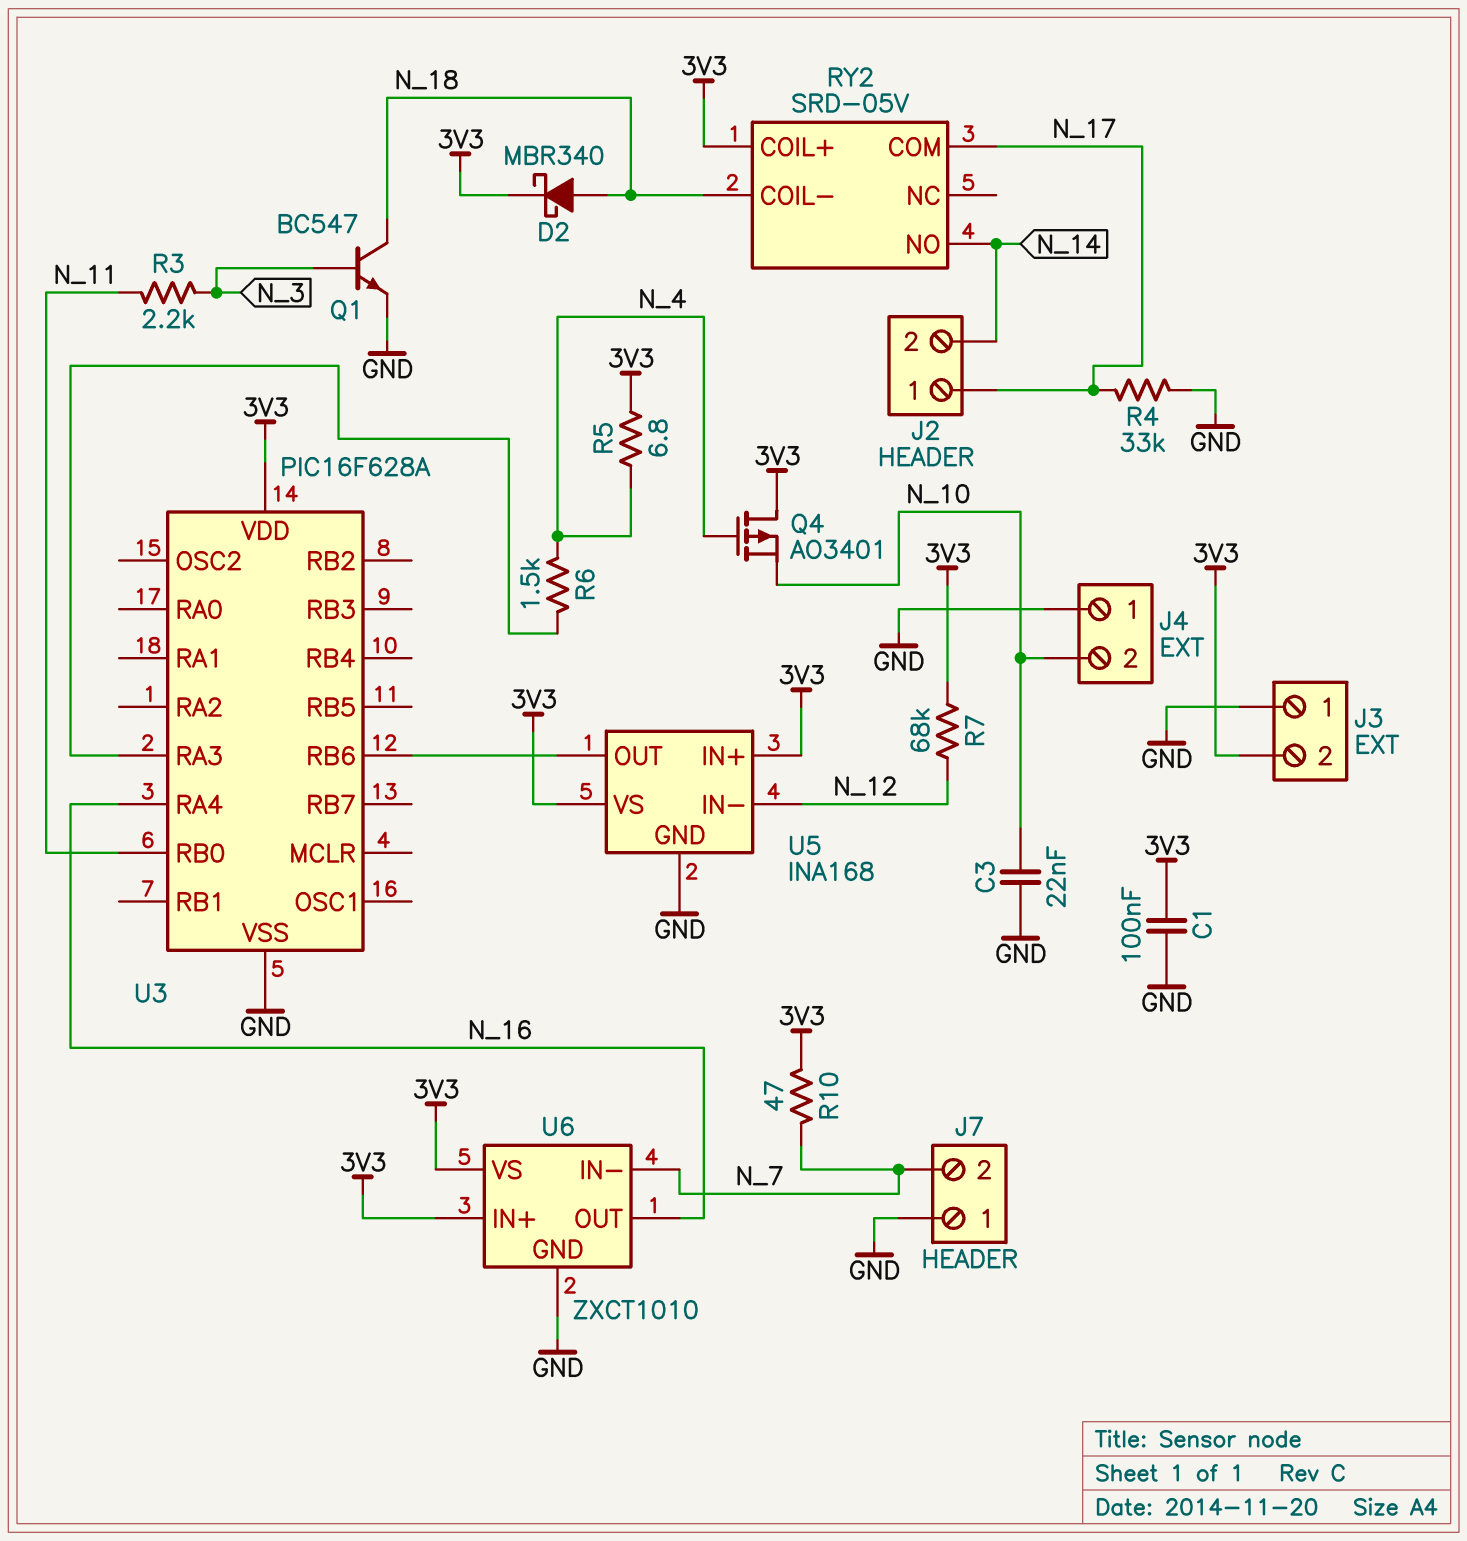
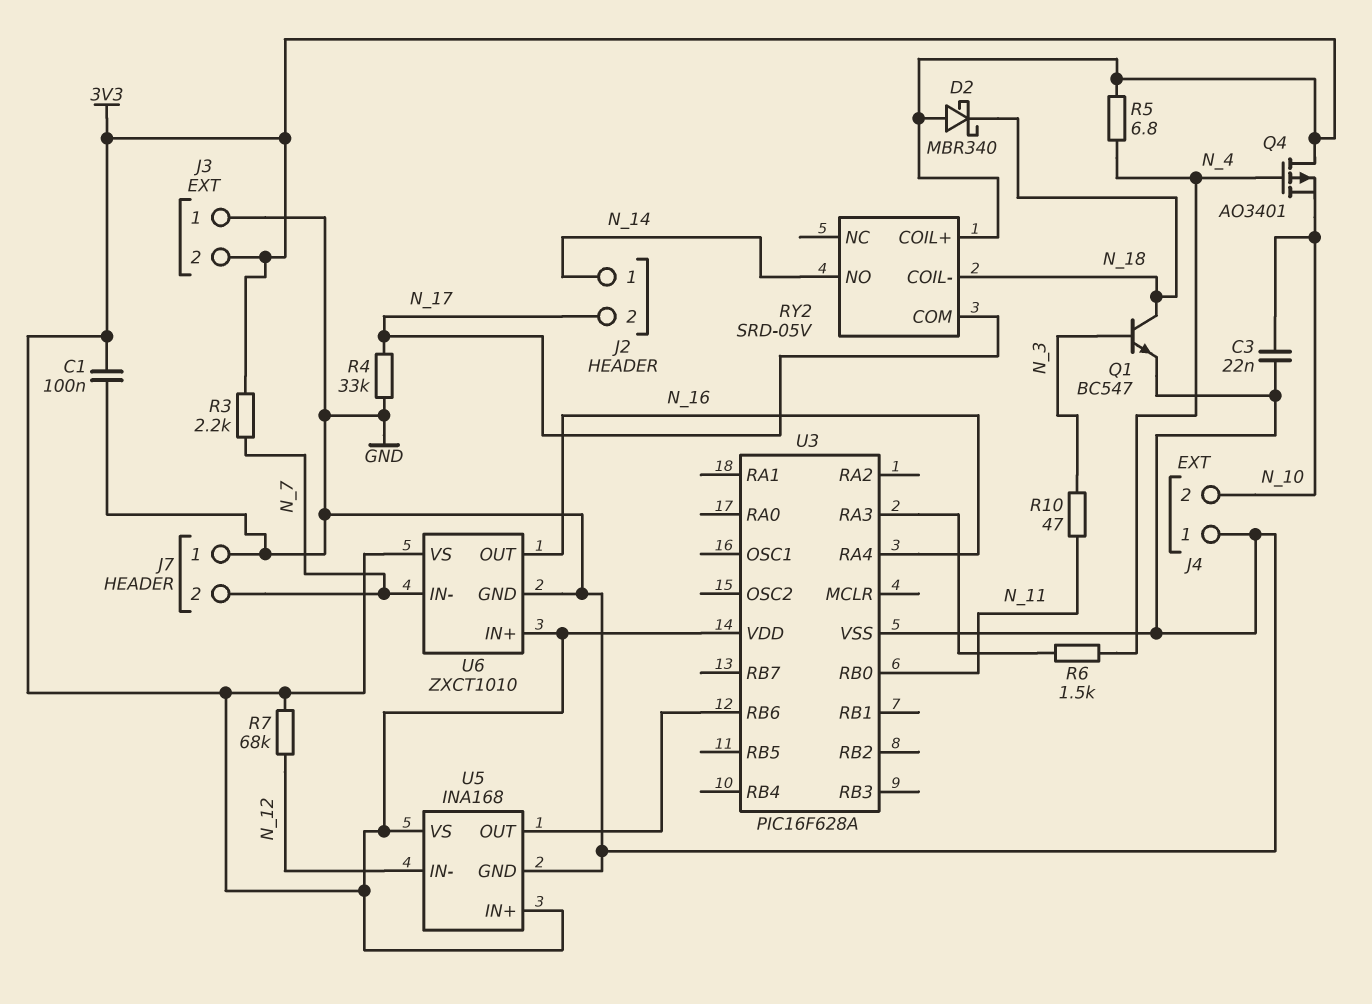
D2: schottky MBR340 (A N_18, K 3V3) -> schottky MBR340 (A 3V3, K N_18)
J2 pin 1: N_17 -> N_14
J2 pin 2: N_14 -> N_17
R3: 2.2k (N_3, N_11) -> 2.2k (3V3, N_7)
R10: 47 (3V3, N_7) -> 47 (N_3, N_11)

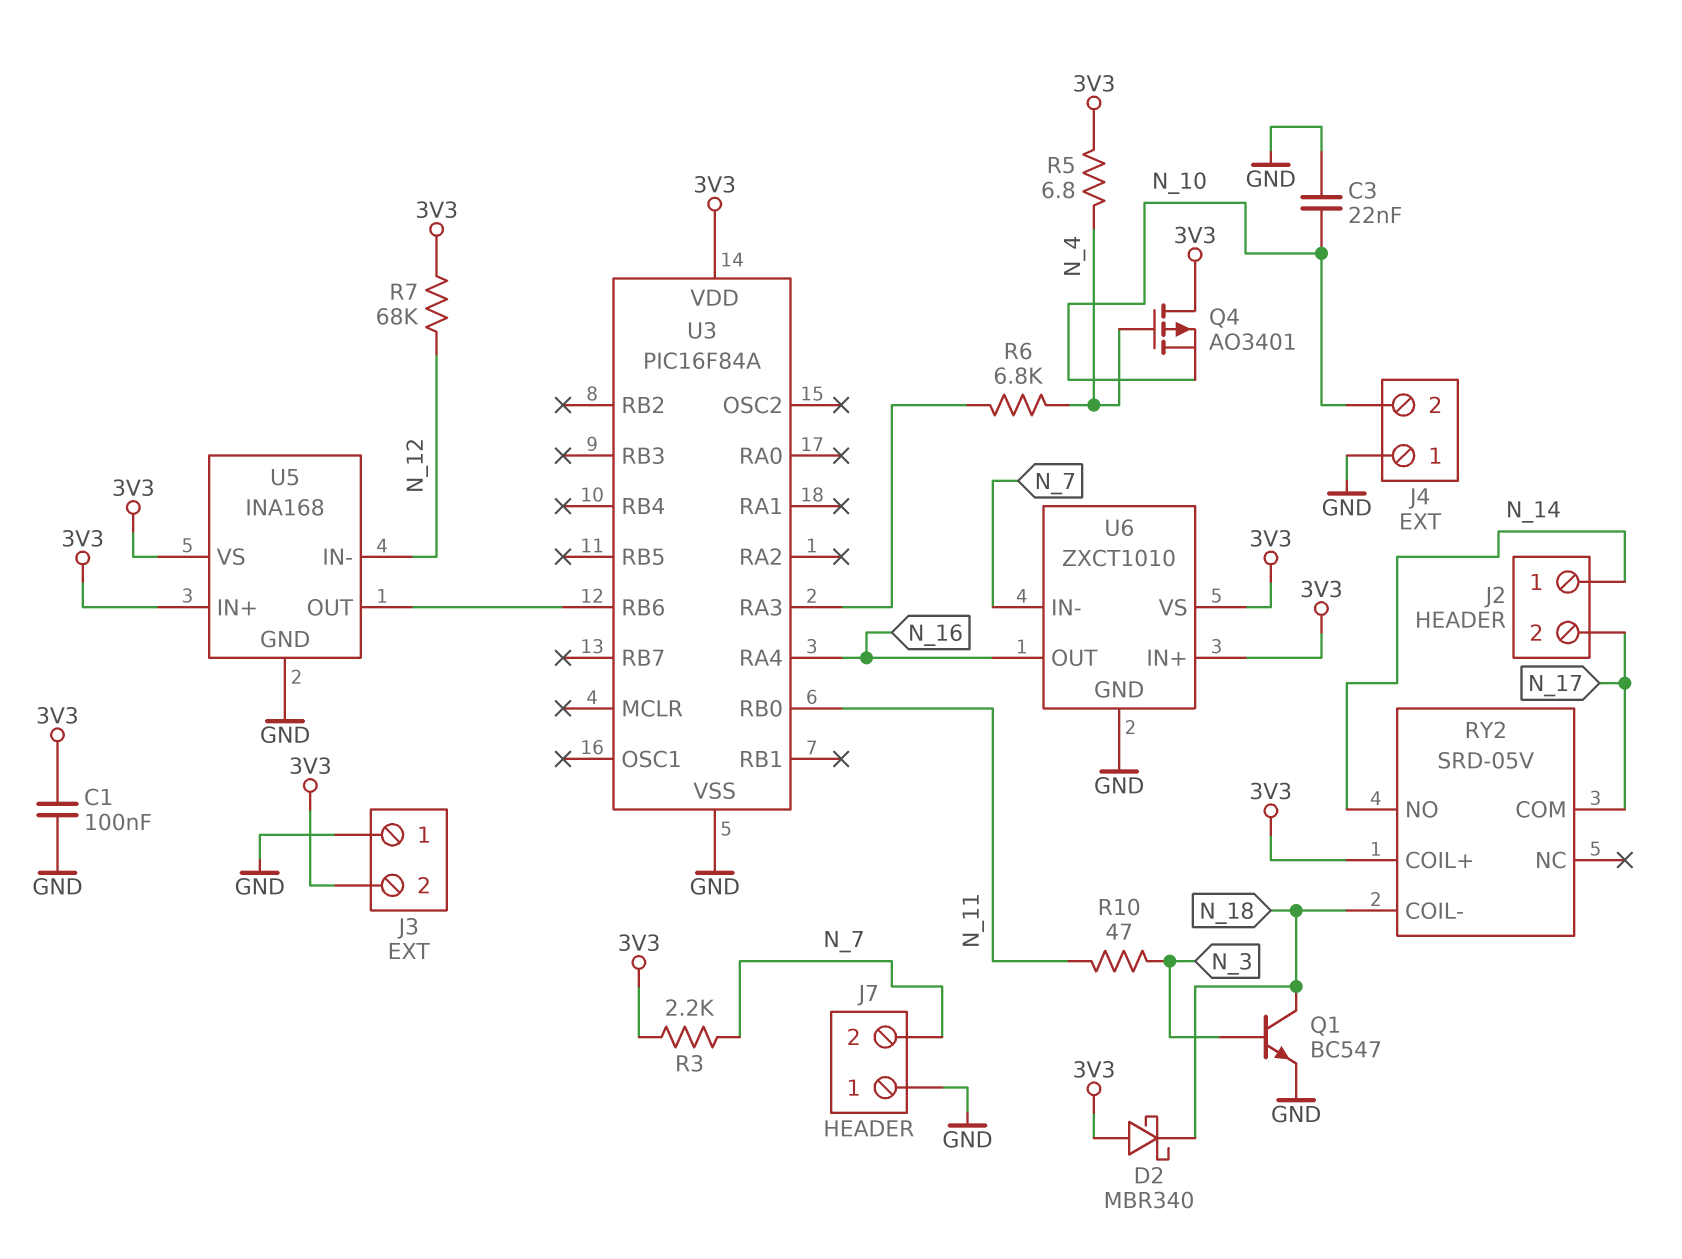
R4: 33k (GND, N_17) -> none
R6: 1.5k (N_4, U3/RA3) -> 6.8k (N_4, U3/RA3)
U3: PIC16F628A -> PIC16F84A

